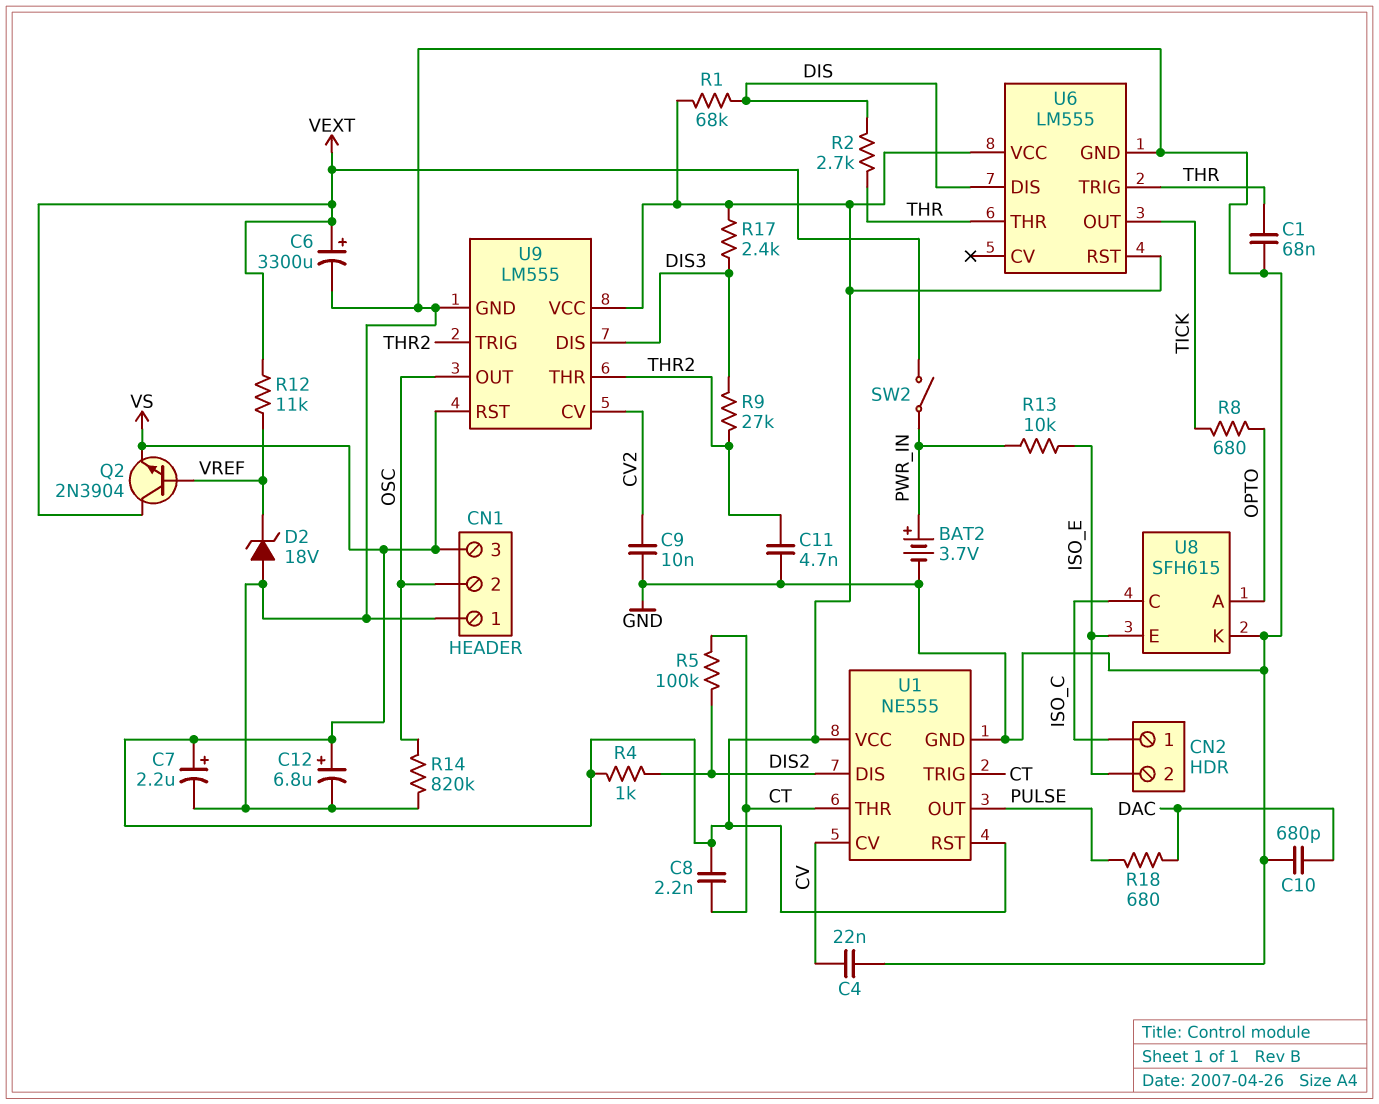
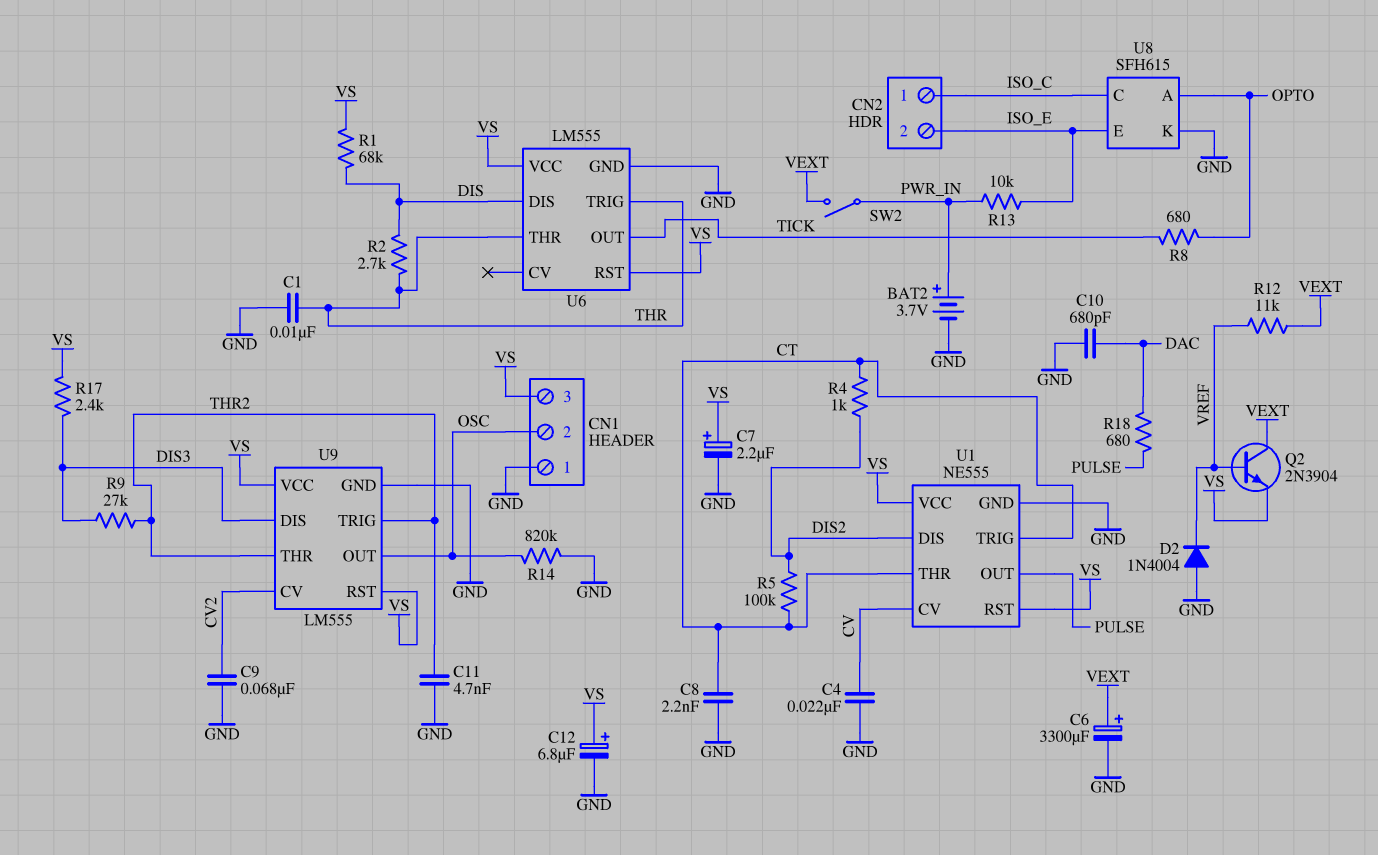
C1: 68nF (GND, THR) -> 10nF (GND, THR)
C8: 2.2nF (CT, VS) -> 2.2nF (CT, GND)
C9: 10nF (CV2, GND) -> 68nF (CV2, GND)
D2: zener 18V (A GND, K VREF) -> diode 1N4004 (A GND, K VREF)
R4: 1k (DIS2, VS) -> 1k (CT, DIS2)

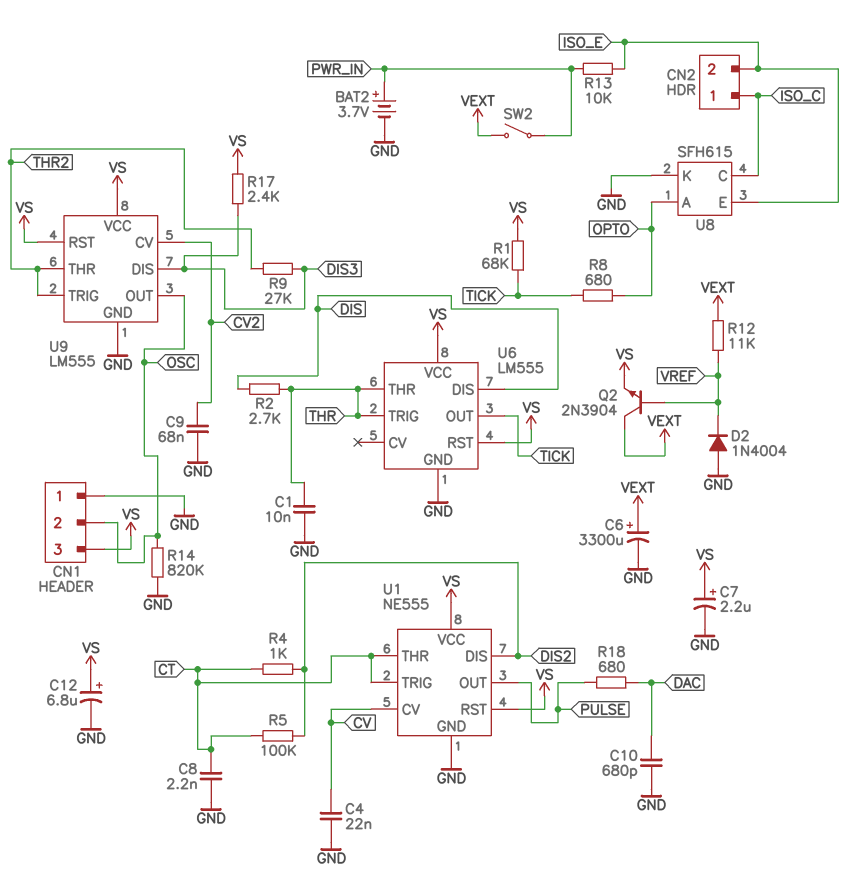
C11: 4.7nF (GND, THR2) -> none
R1: 68k (DIS, VS) -> 68k (TICK, VS)

